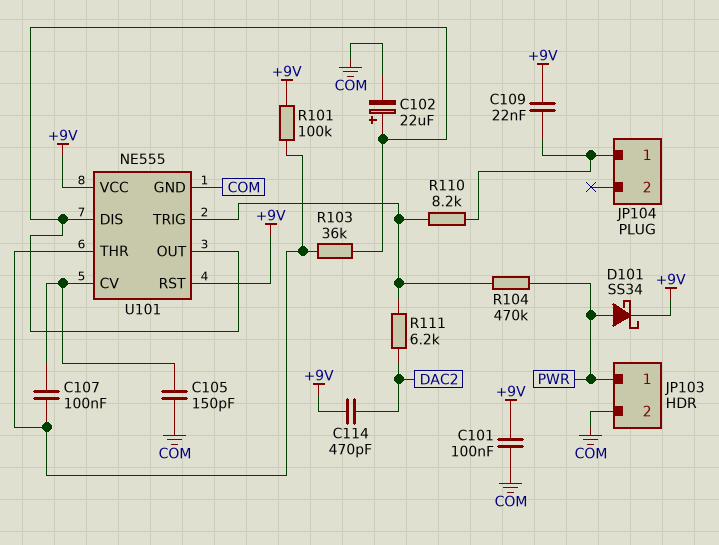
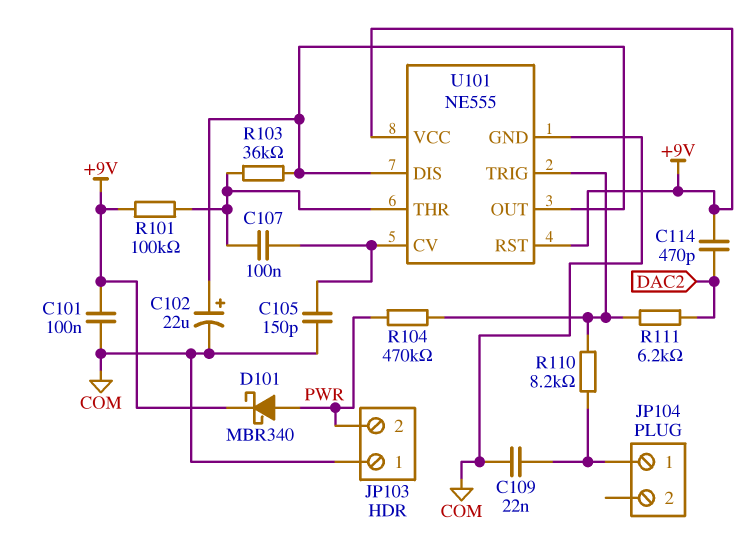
C109: 22nF (+9V, JP104/1) -> 22nF (COM, JP104/1)
D101: schottky SS34 (A PWR, K +9V) -> schottky MBR340 (A PWR, K +9V)
JP103 pin 1: PWR -> COM
JP103 pin 2: COM -> PWR

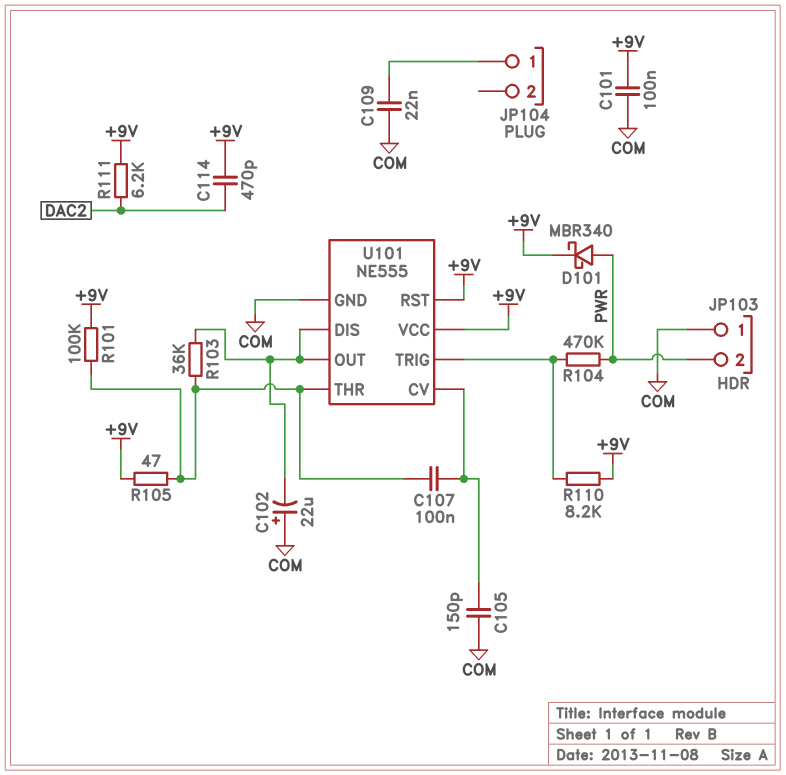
C102: 22uF (plus U101/DIS, minus COM) -> 22uF (plus COM, minus U101/DIS)
R105: none -> 47 (+9V, U101/THR)
R110: 8.2k (JP104/1, U101/TRIG) -> 8.2k (+9V, U101/TRIG)
R111: 6.2k (DAC2, U101/TRIG) -> 6.2k (+9V, DAC2)

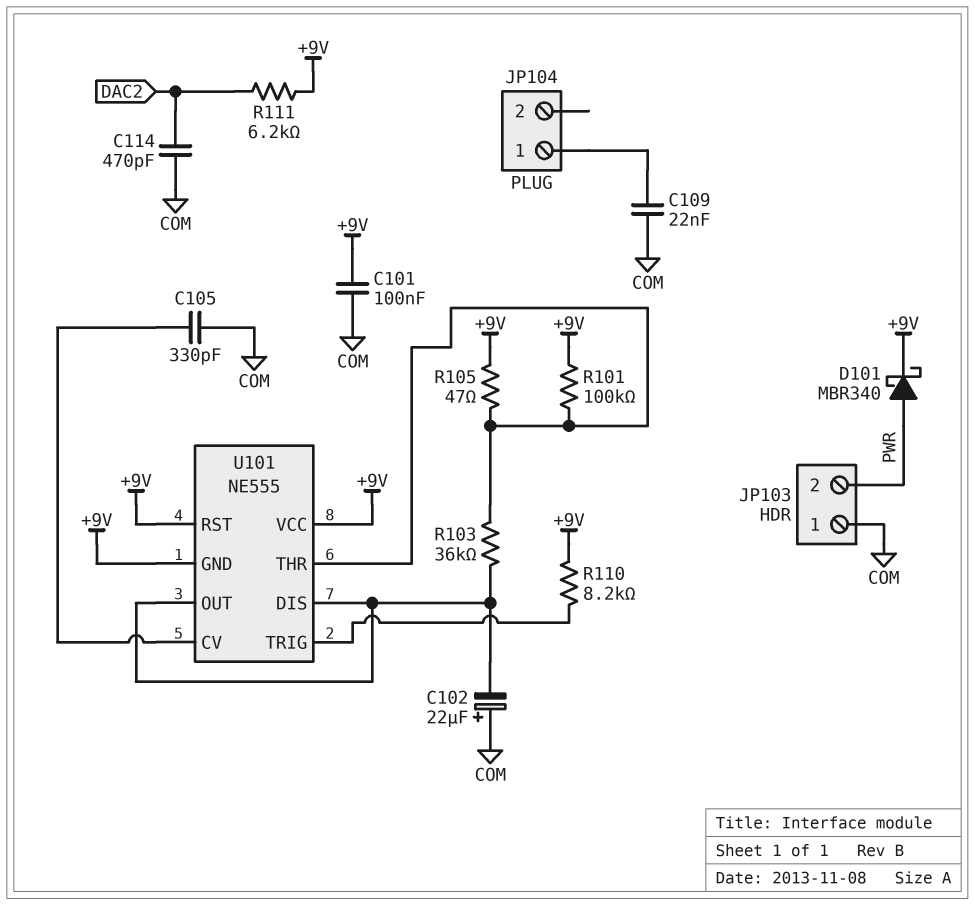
C105: 150pF (COM, U101/CV) -> 330pF (COM, U101/CV)
C107: 100nF (U101/CV, U101/THR) -> none
C114: 470pF (+9V, DAC2) -> 470pF (COM, DAC2)
R104: 470k (PWR, U101/TRIG) -> none
U101 pin GND: COM -> +9V

